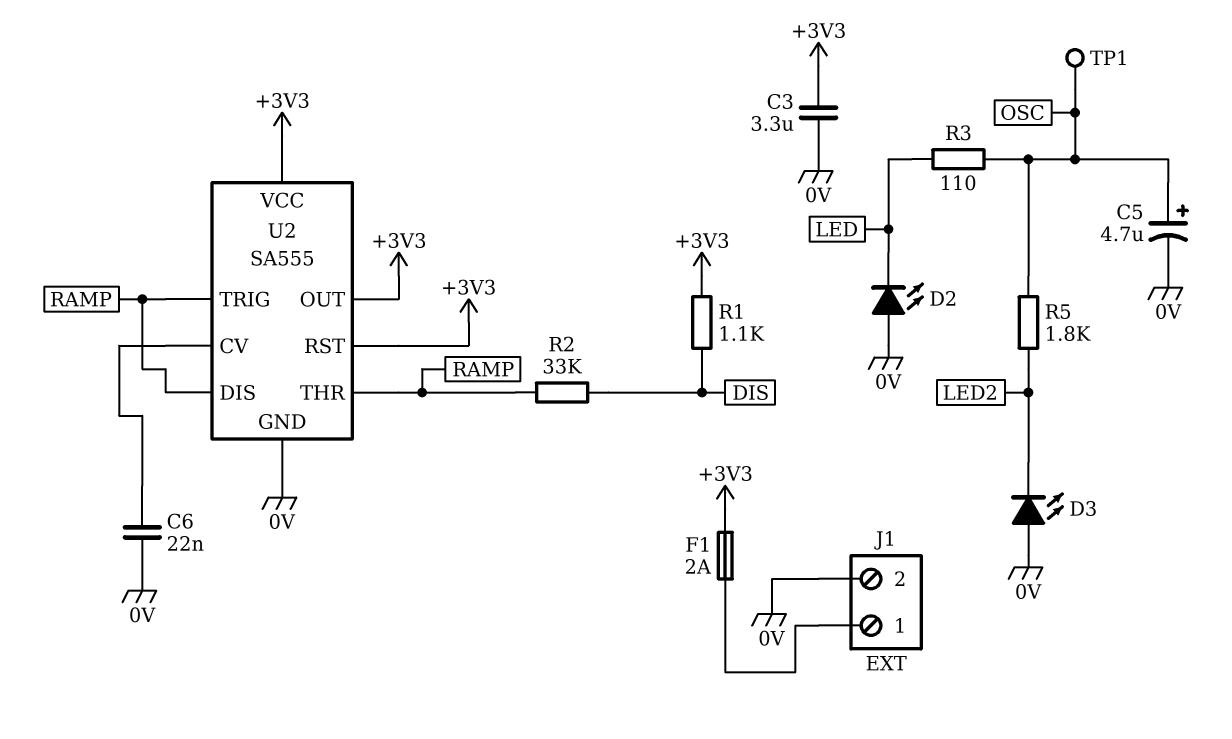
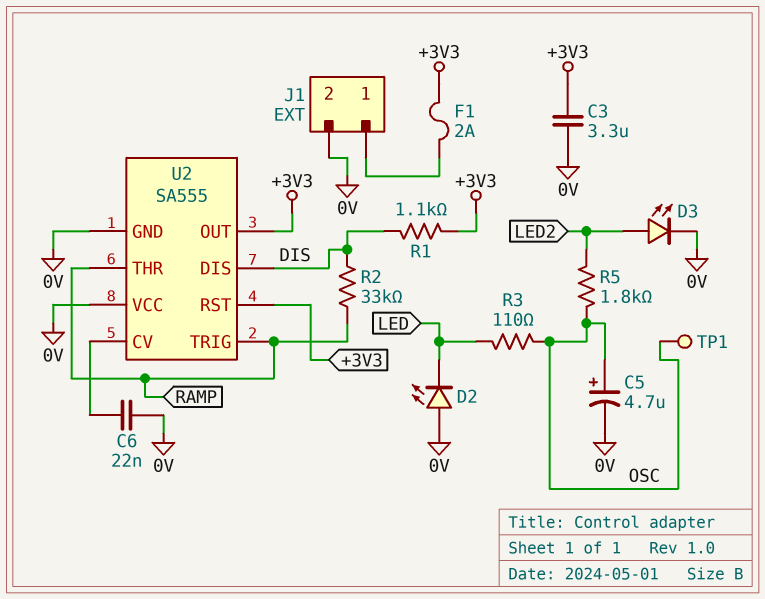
D3: LED (A 0V, K LED2) -> LED (A LED2, K 0V)
U2 pin DIS: RAMP -> DIS
U2 pin VCC: +3V3 -> 0V

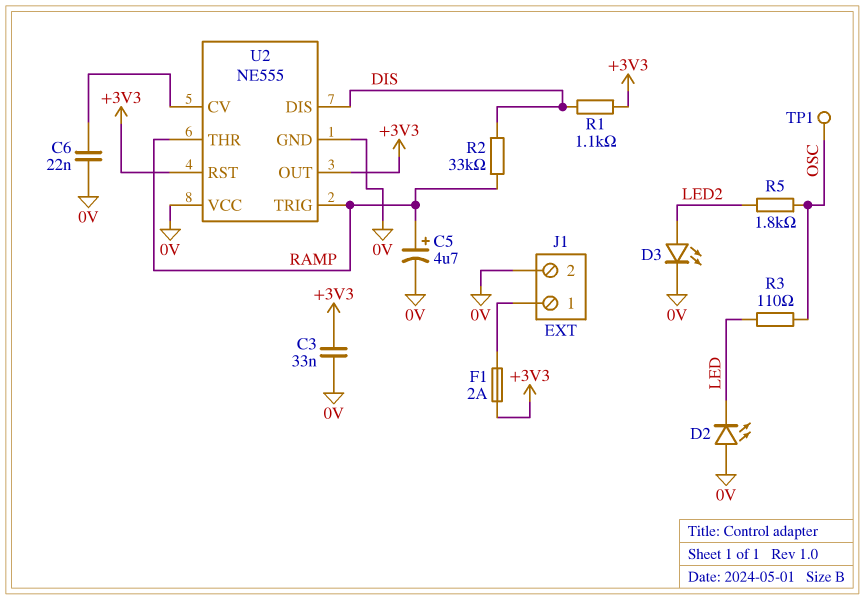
C3: 3.3uF (+3V3, 0V) -> 33nF (+3V3, 0V)
C5: 4.7uF (plus OSC, minus 0V) -> 4.7uF (plus RAMP, minus 0V)
U2: SA555 -> NE555

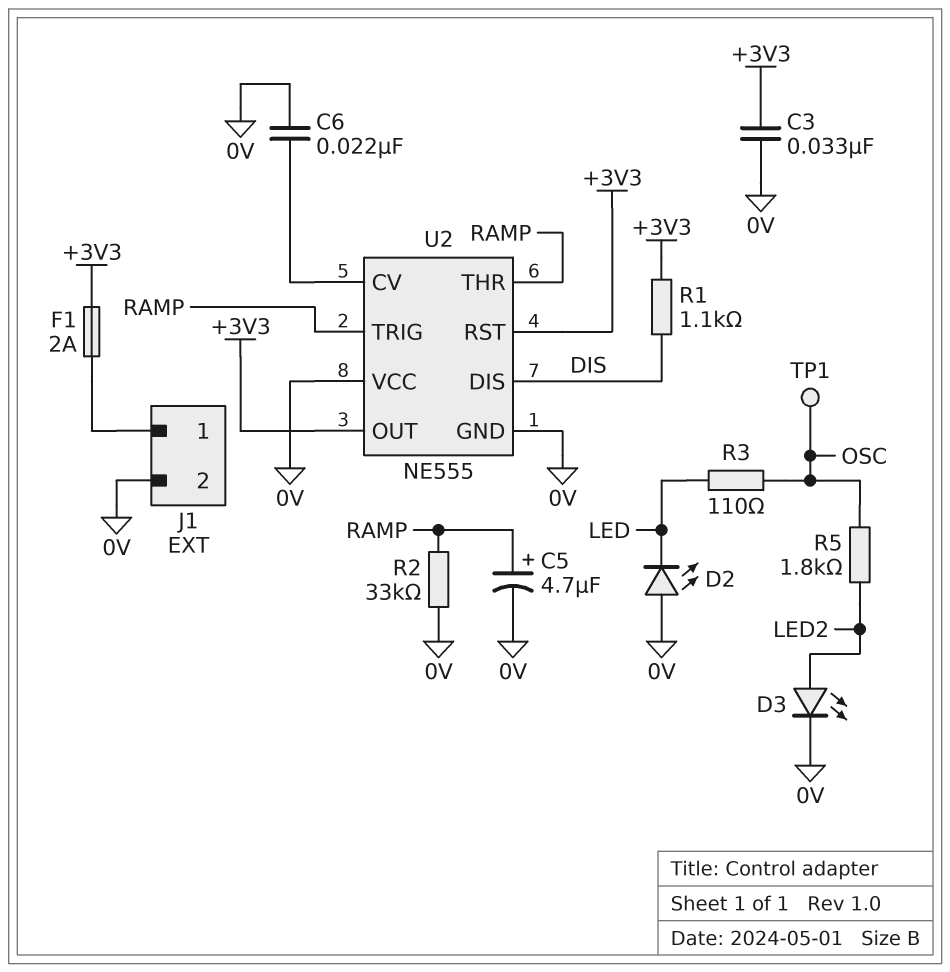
R2: 33k (DIS, RAMP) -> 33k (0V, RAMP)

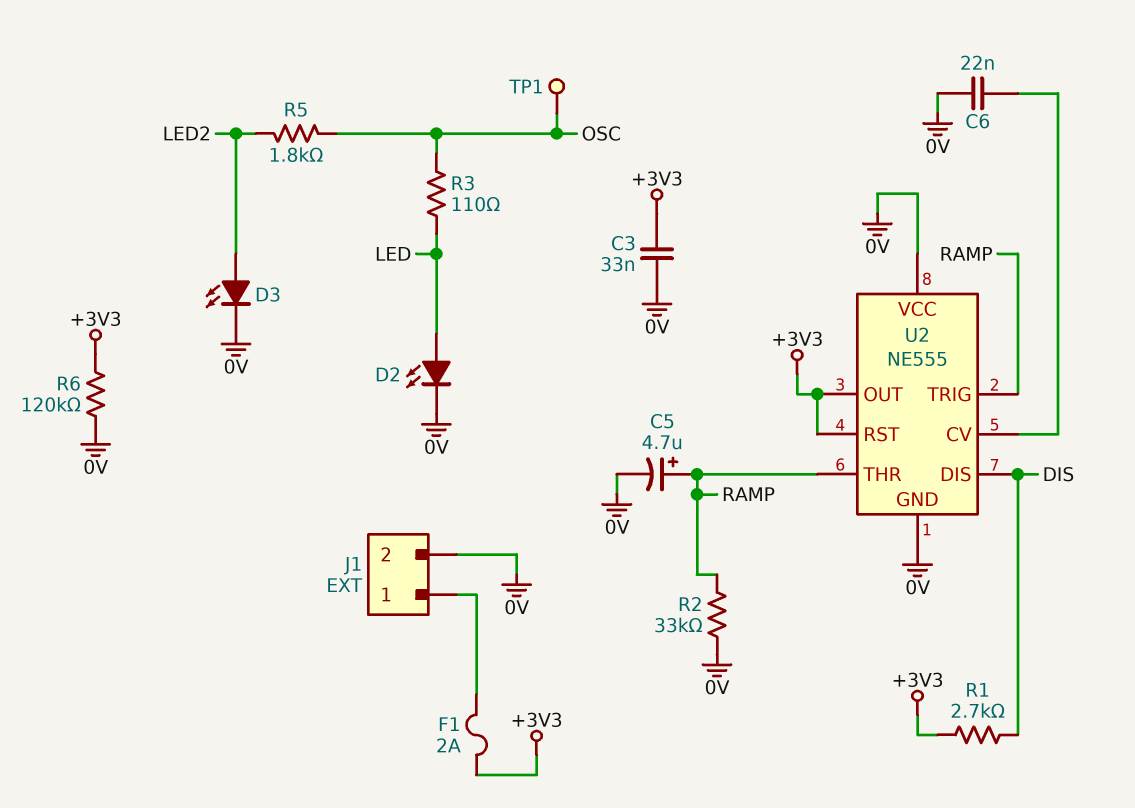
D2: LED (A 0V, K LED) -> LED (A LED, K 0V)
R1: 1.1k (+3V3, DIS) -> 2.7k (+3V3, DIS)
R6: none -> 120k (+3V3, 0V)

